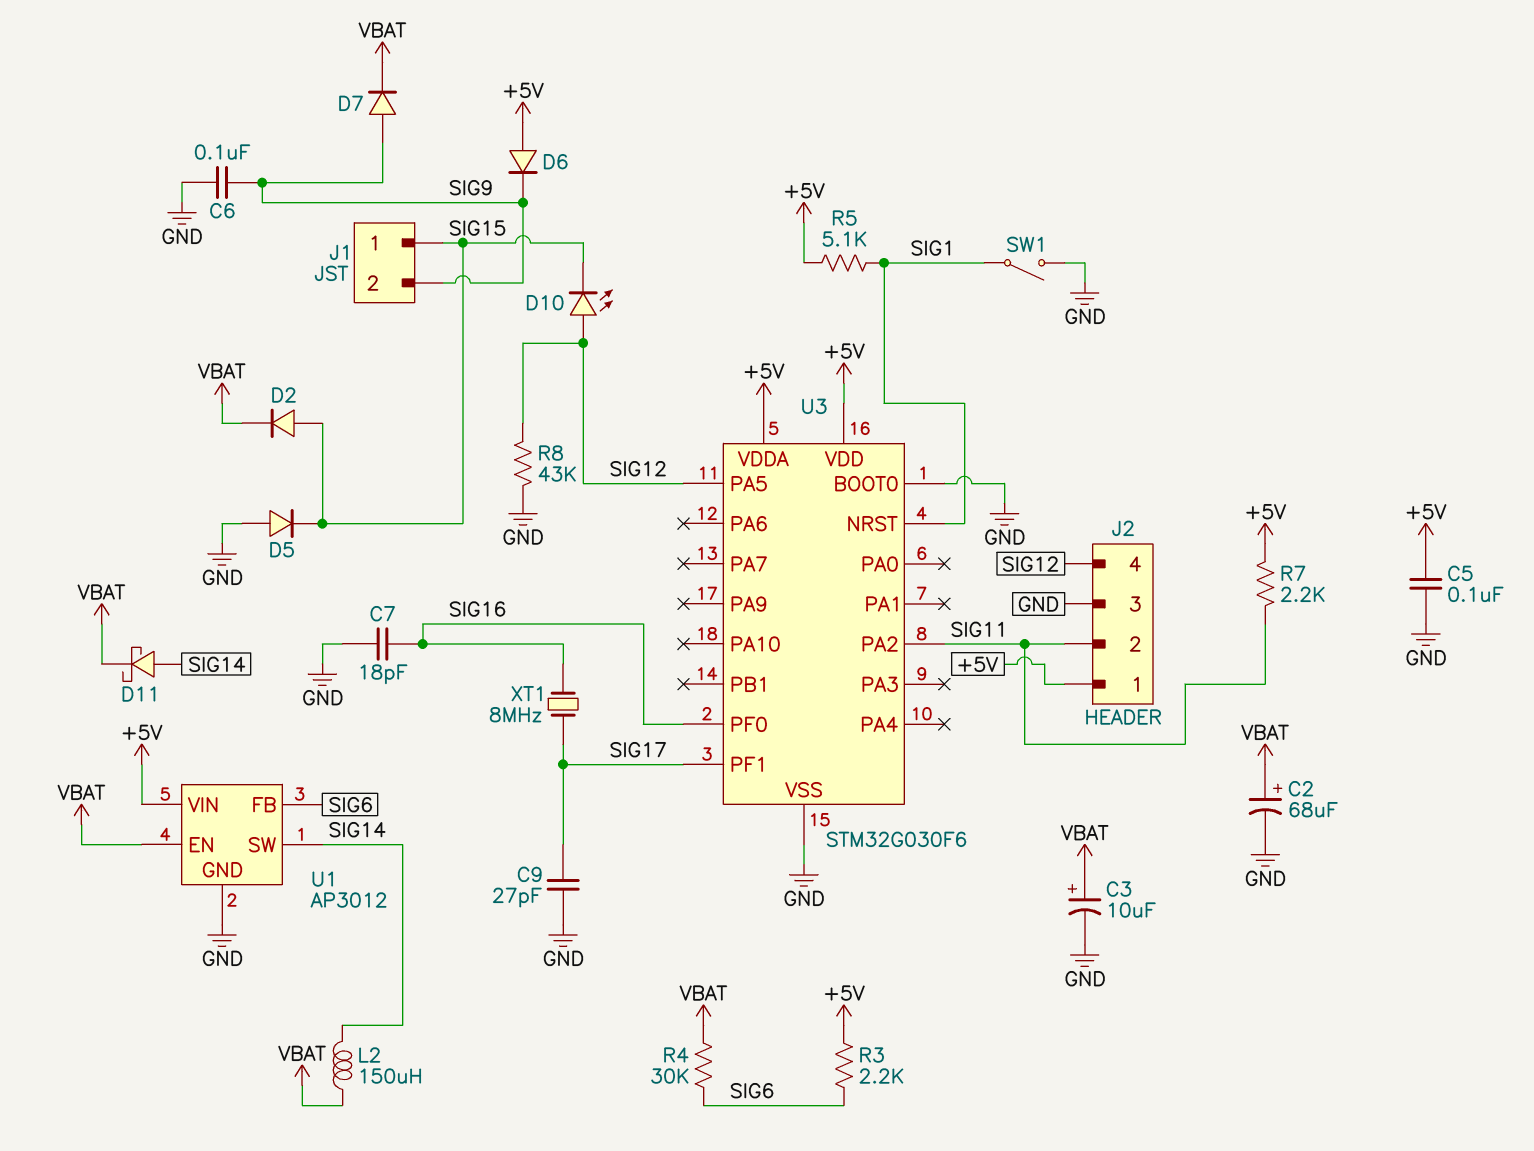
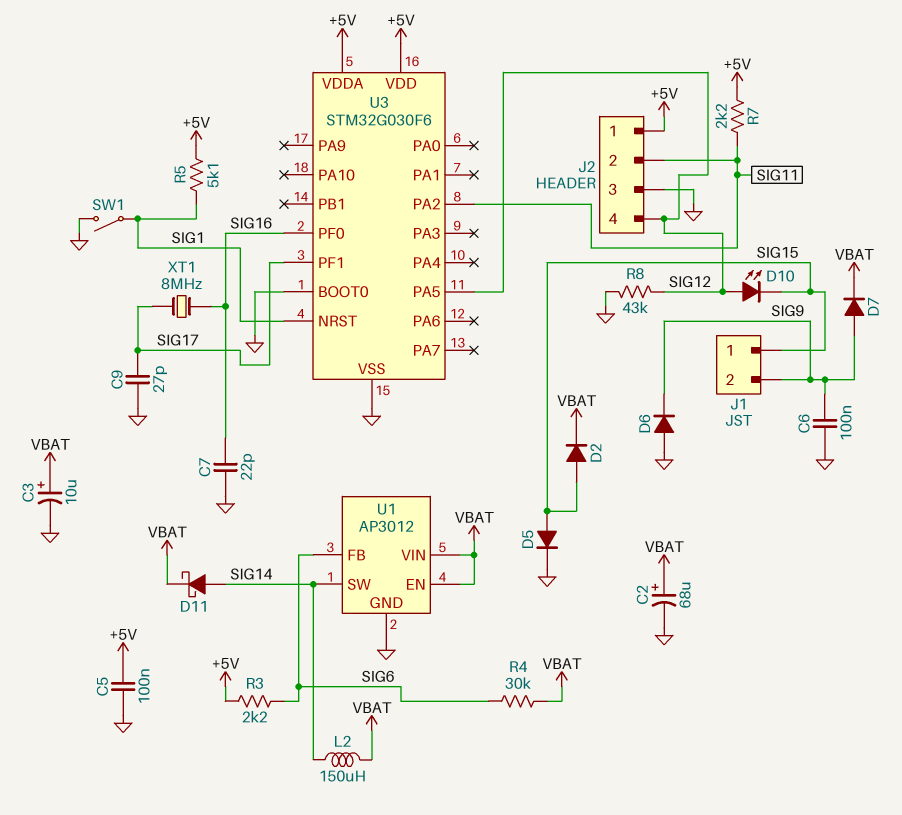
C7: 18pF (GND, SIG16) -> 22pF (GND, SIG16)
D5: diode (A GND, K SIG15) -> diode (A SIG15, K GND)
D6: diode (A +5V, K SIG9) -> diode (A GND, K SIG9)
U1 pin VIN: +5V -> VBAT

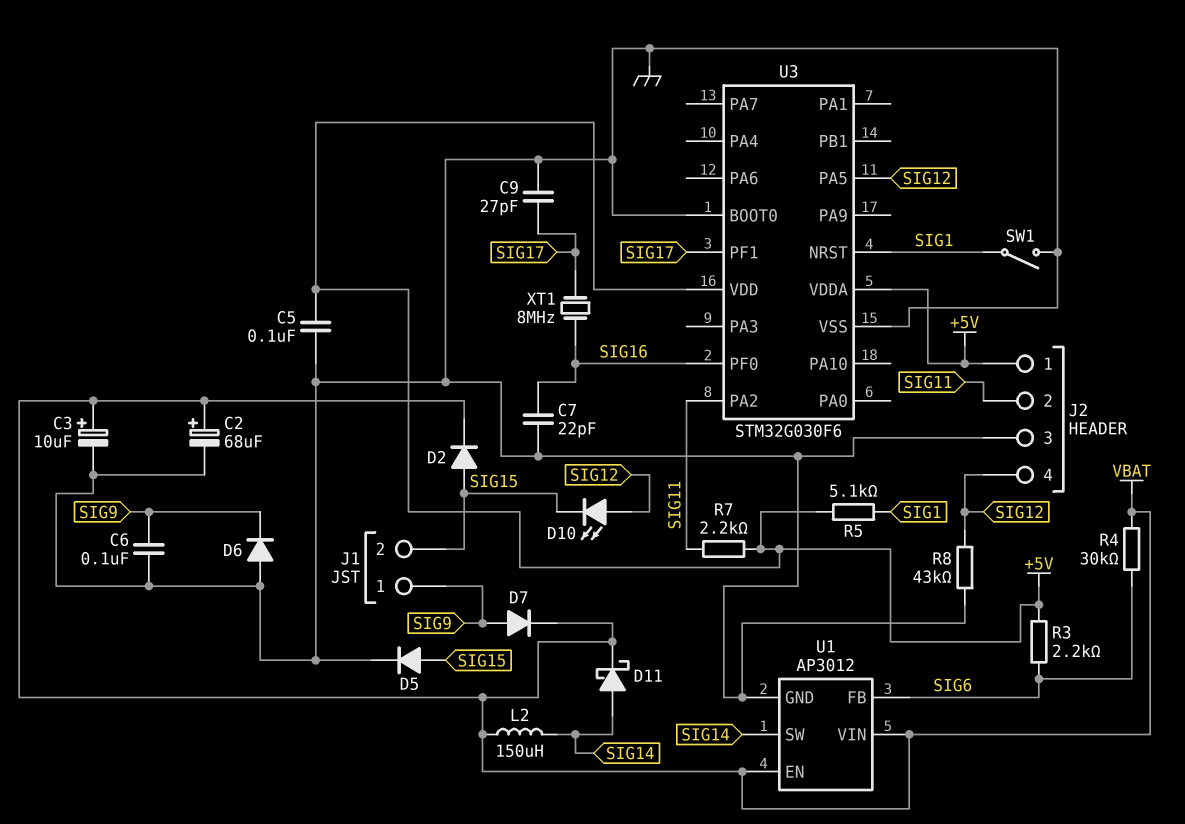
J1 pin 1: SIG15 -> SIG9
J1 pin 2: SIG9 -> SIG15

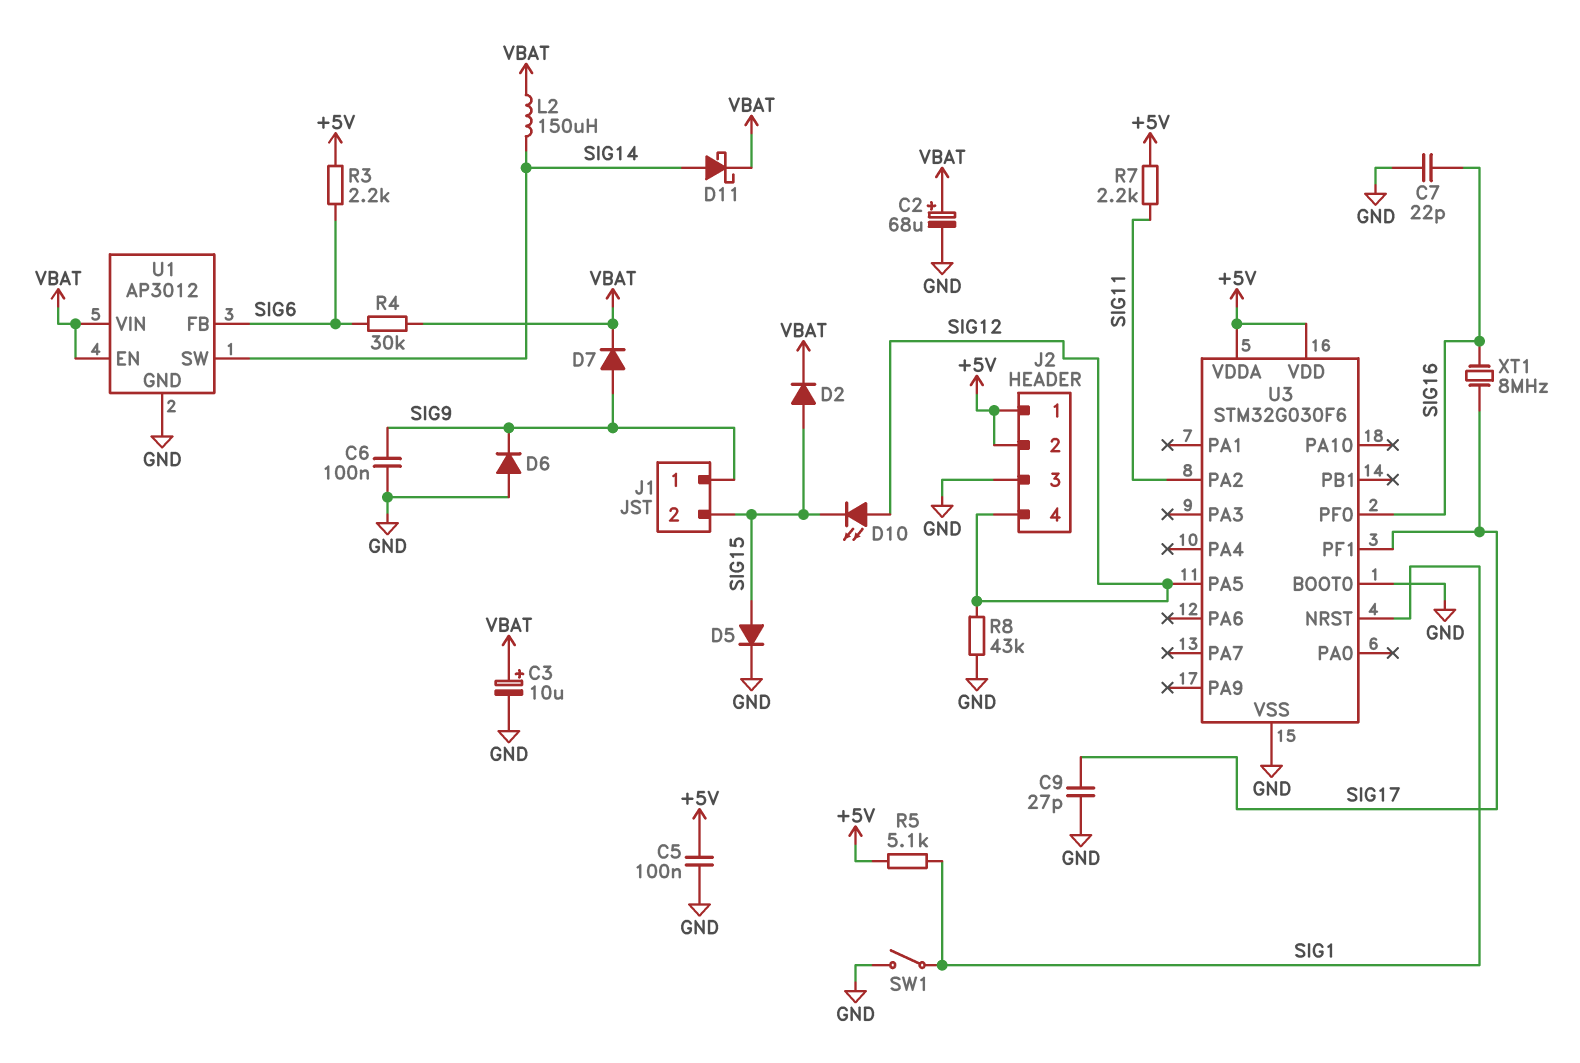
J2 pin 2: SIG11 -> +5V

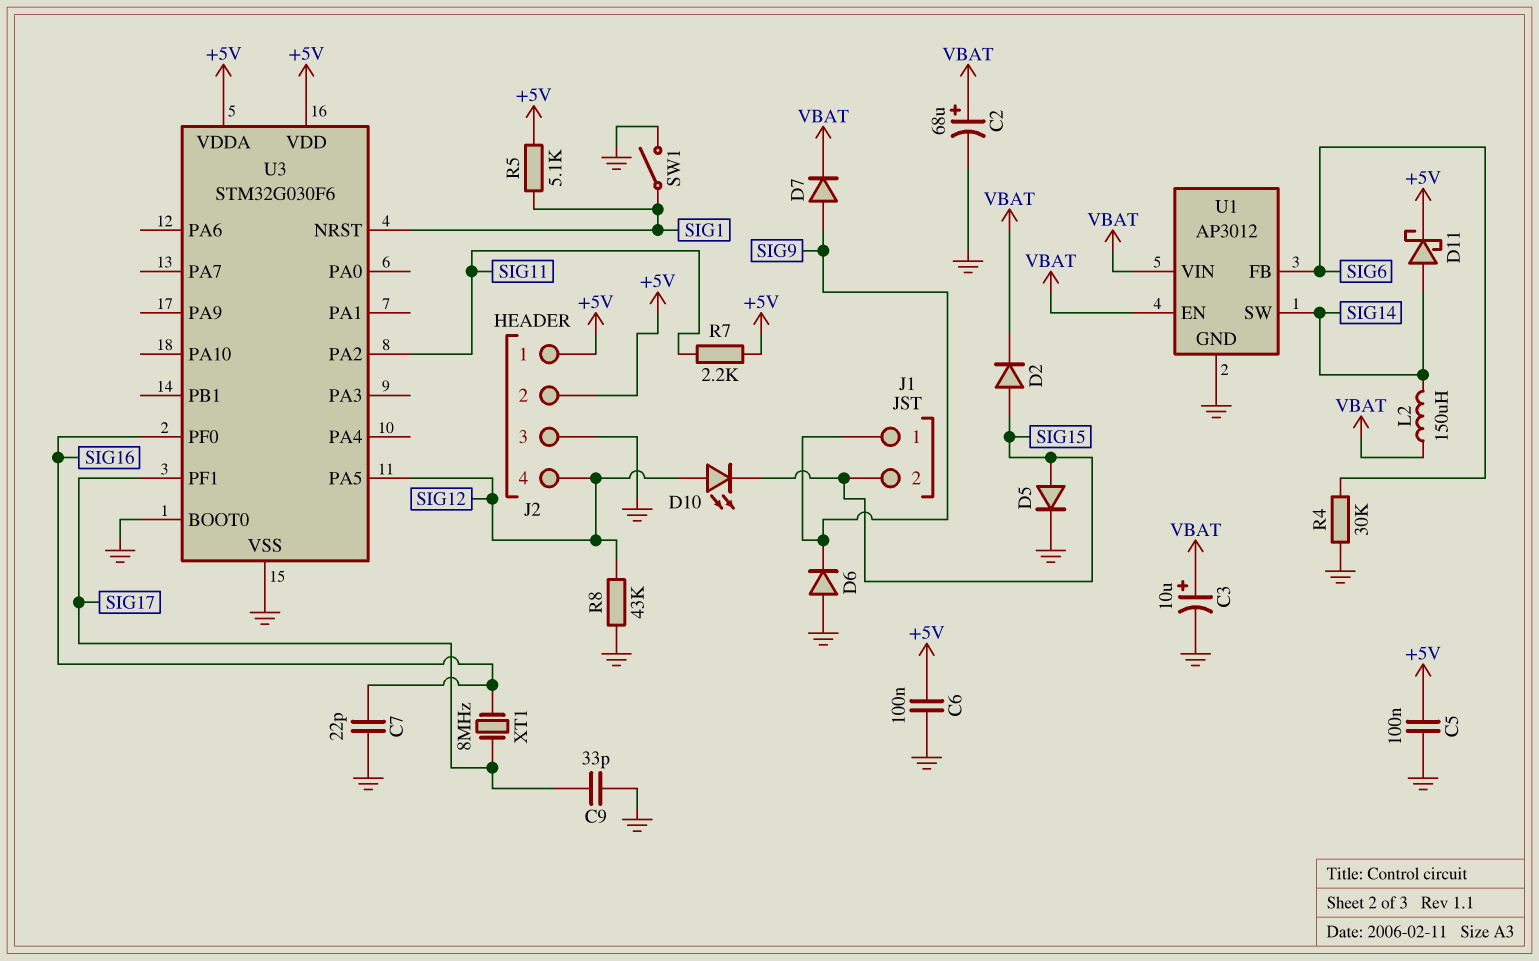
C6: 100nF (GND, SIG9) -> 100nF (+5V, GND)
C9: 27pF (GND, SIG17) -> 33pF (GND, SIG17)
D11: schottky (A SIG14, K VBAT) -> schottky (A SIG14, K +5V)
R3: 2.2k (+5V, SIG6) -> none
R4: 30k (SIG6, VBAT) -> 30k (GND, SIG6)

